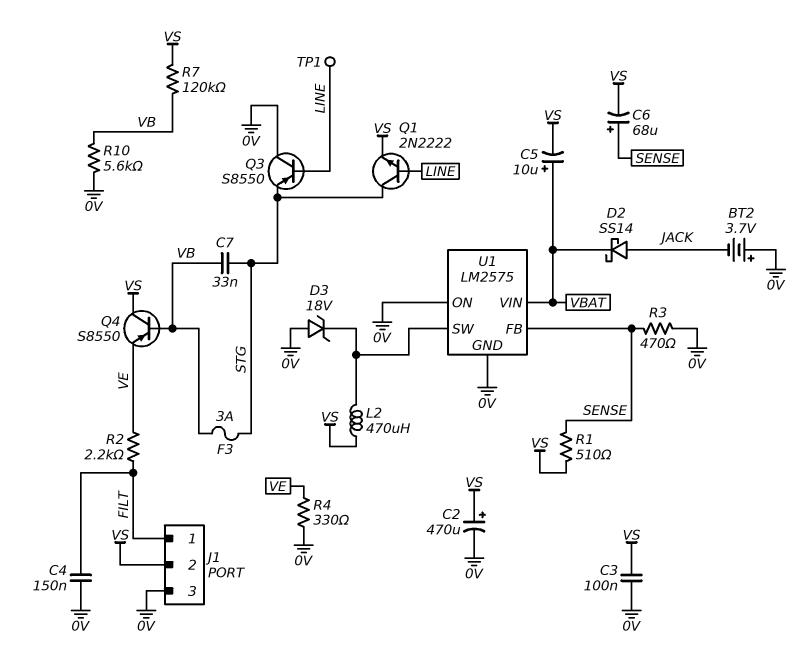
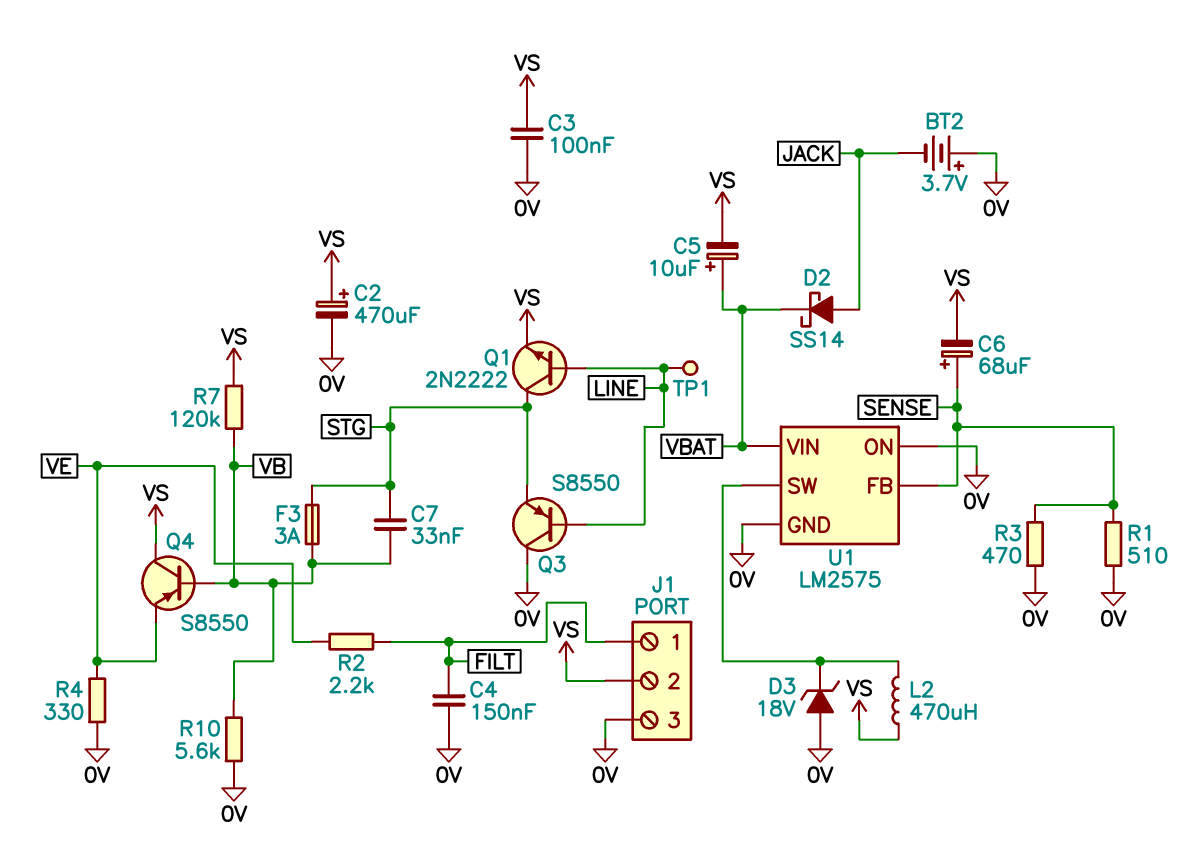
R1: 510 (SENSE, VS) -> 510 (0V, SENSE)

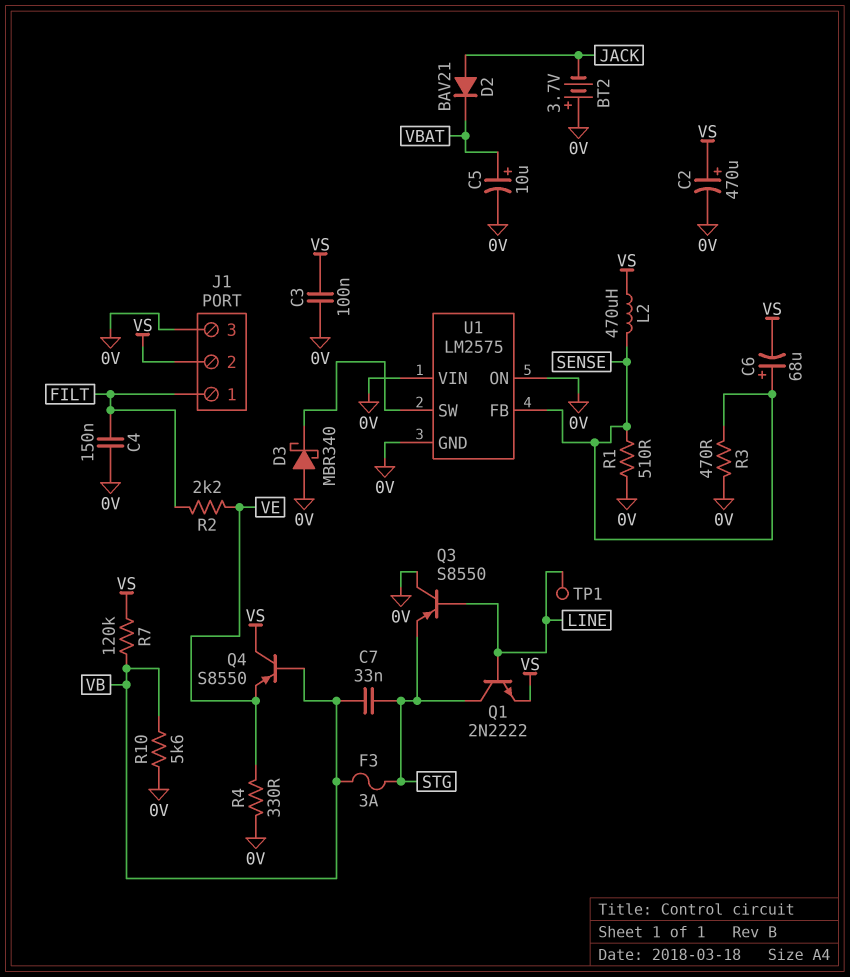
C5: 10uF (plus VBAT, minus VS) -> 10uF (plus VBAT, minus 0V)
D2: schottky SS14 (A JACK, K VBAT) -> diode BAV21 (A JACK, K VBAT)
D3: zener 18V (A 0V, K U1/SW) -> schottky MBR340 (A 0V, K U1/SW)
L2: 470uH (U1/SW, VS) -> 470uH (SENSE, VS)
U1 pin VIN: VBAT -> 0V

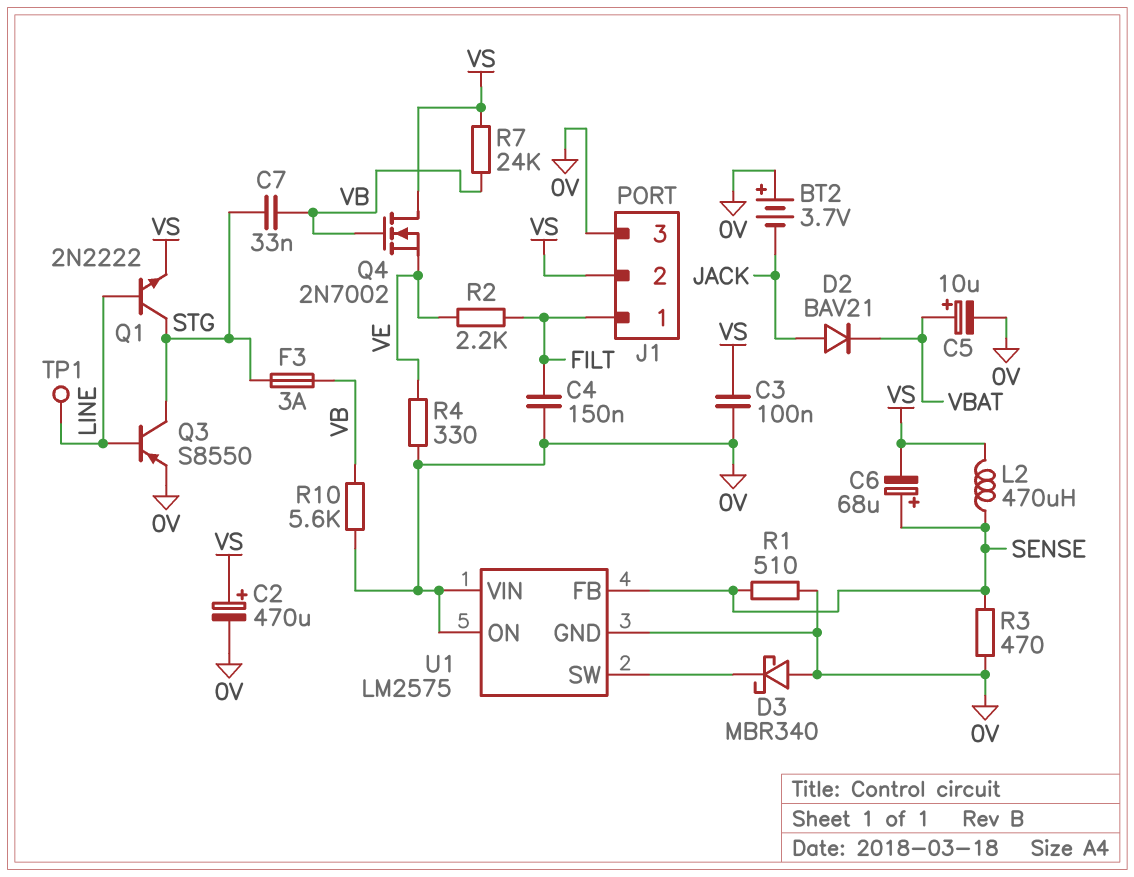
Q3: PNP S8550 (B LINE, C 0V, E STG) -> PNP S8550 (B LINE, C STG, E 0V)
Q4: PNP S8550 (B VB, C VS, E VE) -> NMOS 2N7002 (G VB, D VS, S VE)
R7: 120k (VB, VS) -> 24k (VB, VS)

